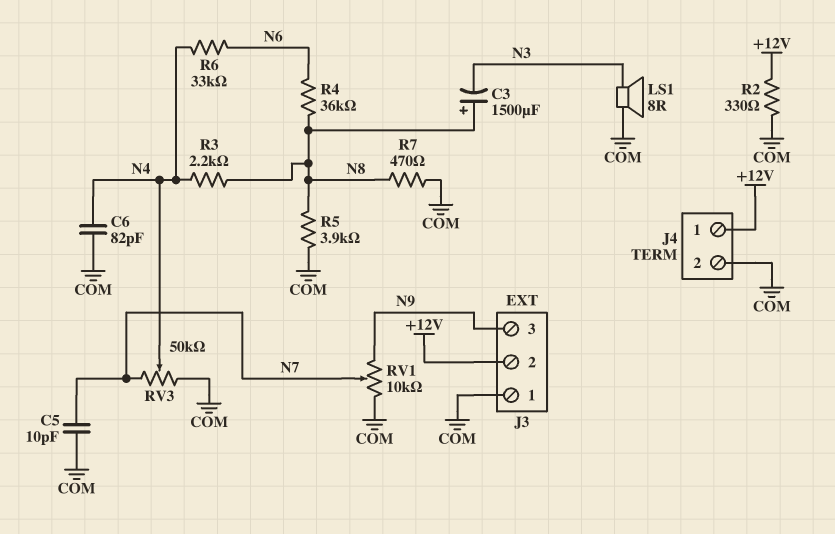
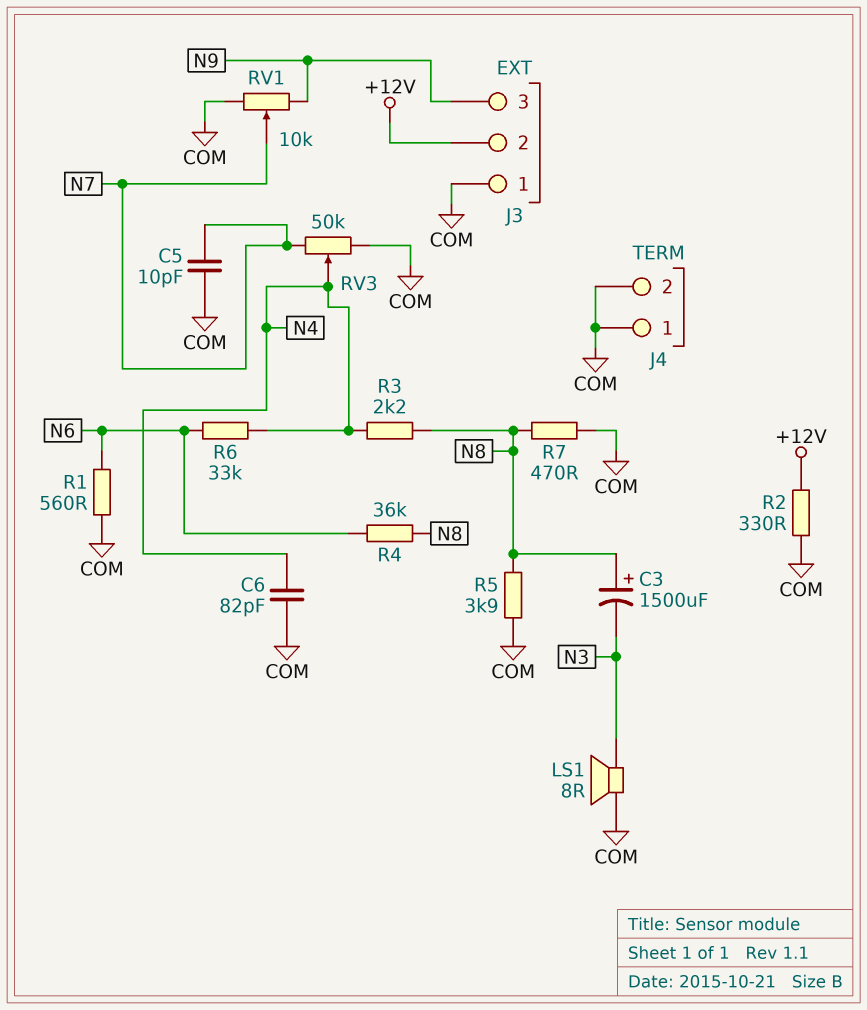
J4 pin 1: +12V -> COM
R1: none -> 560 (COM, N6)

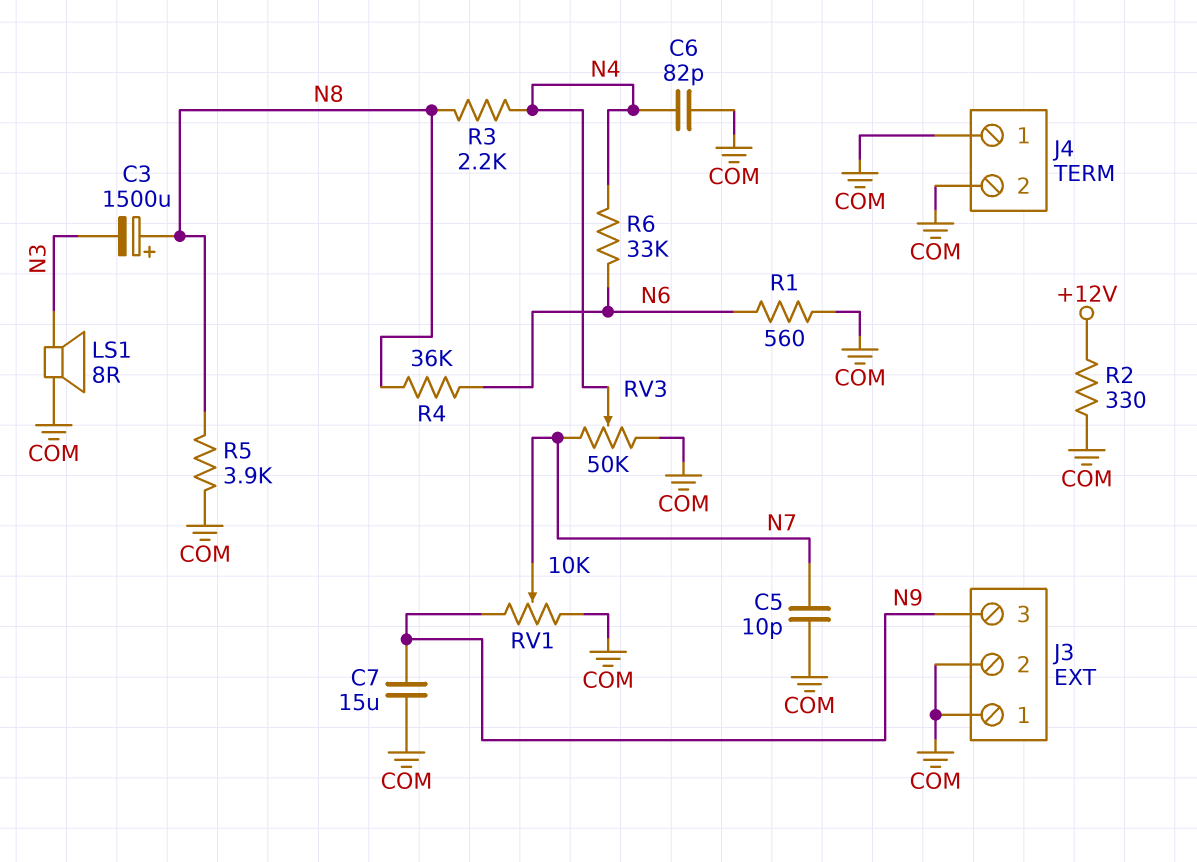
C7: none -> 15uF (COM, N9)
J3 pin 2: +12V -> COM
R7: 470 (COM, N8) -> none

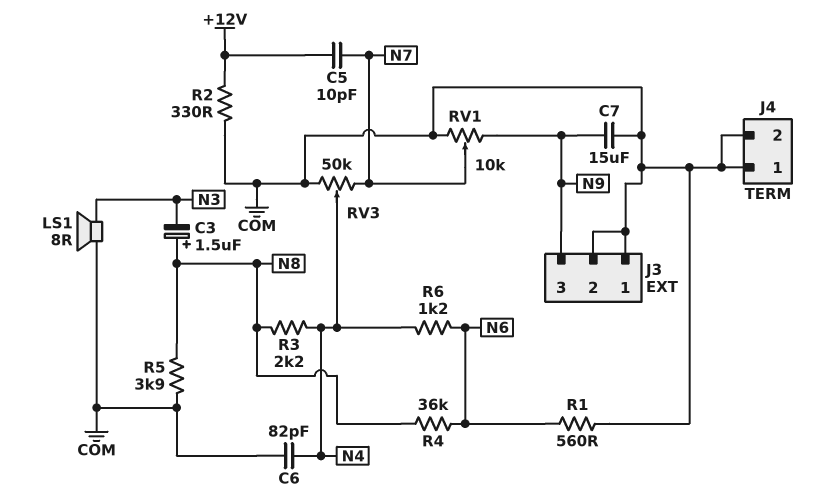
C3: 1500uF (plus N8, minus N3) -> 1.5uF (plus N8, minus N3)
C5: 10pF (COM, N7) -> 10pF (+12V, N7)
R6: 33k (N4, N6) -> 1.2k (N4, N6)

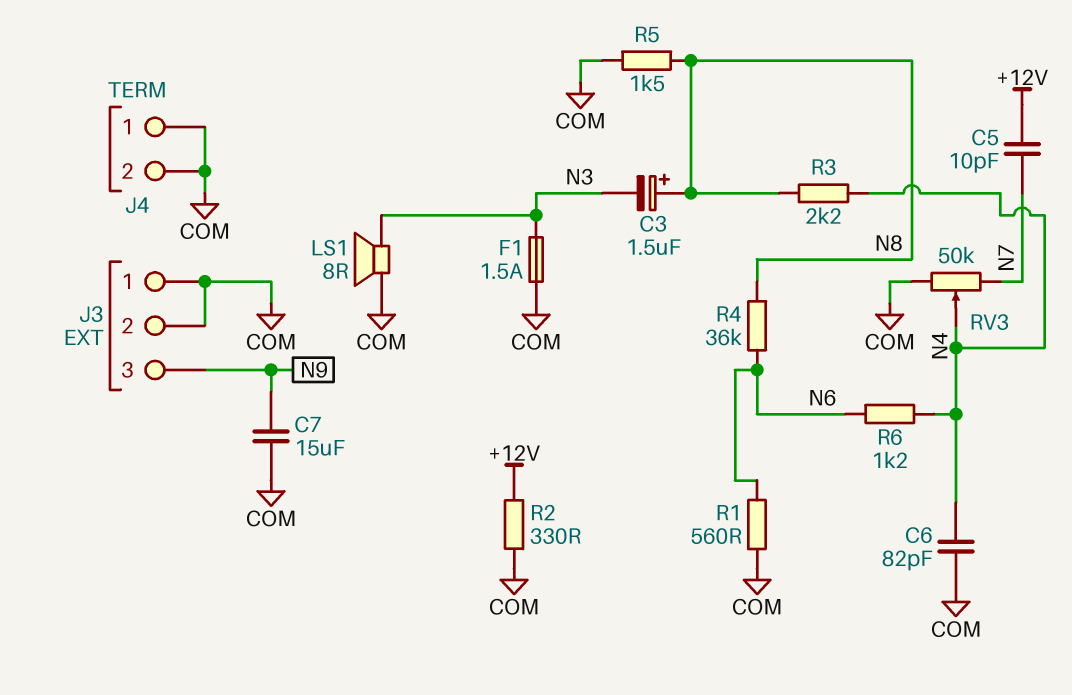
F1: none -> 1.5A (COM, N3)
R5: 3.9k (COM, N8) -> 1.5k (COM, N8)
RV1: 10k (COM, N9, wiper N7) -> none

